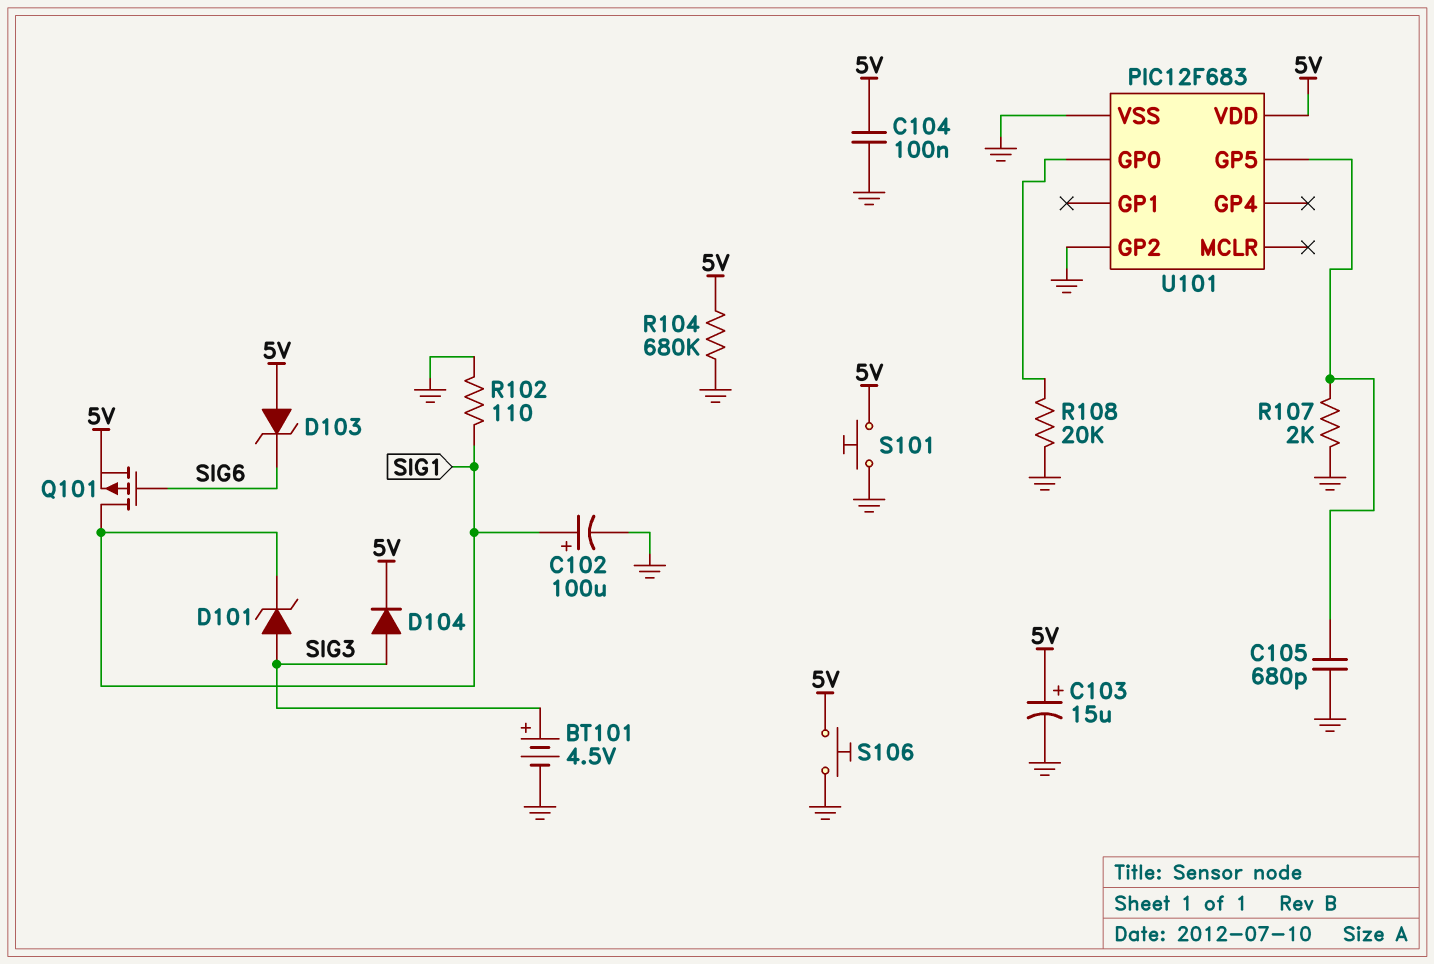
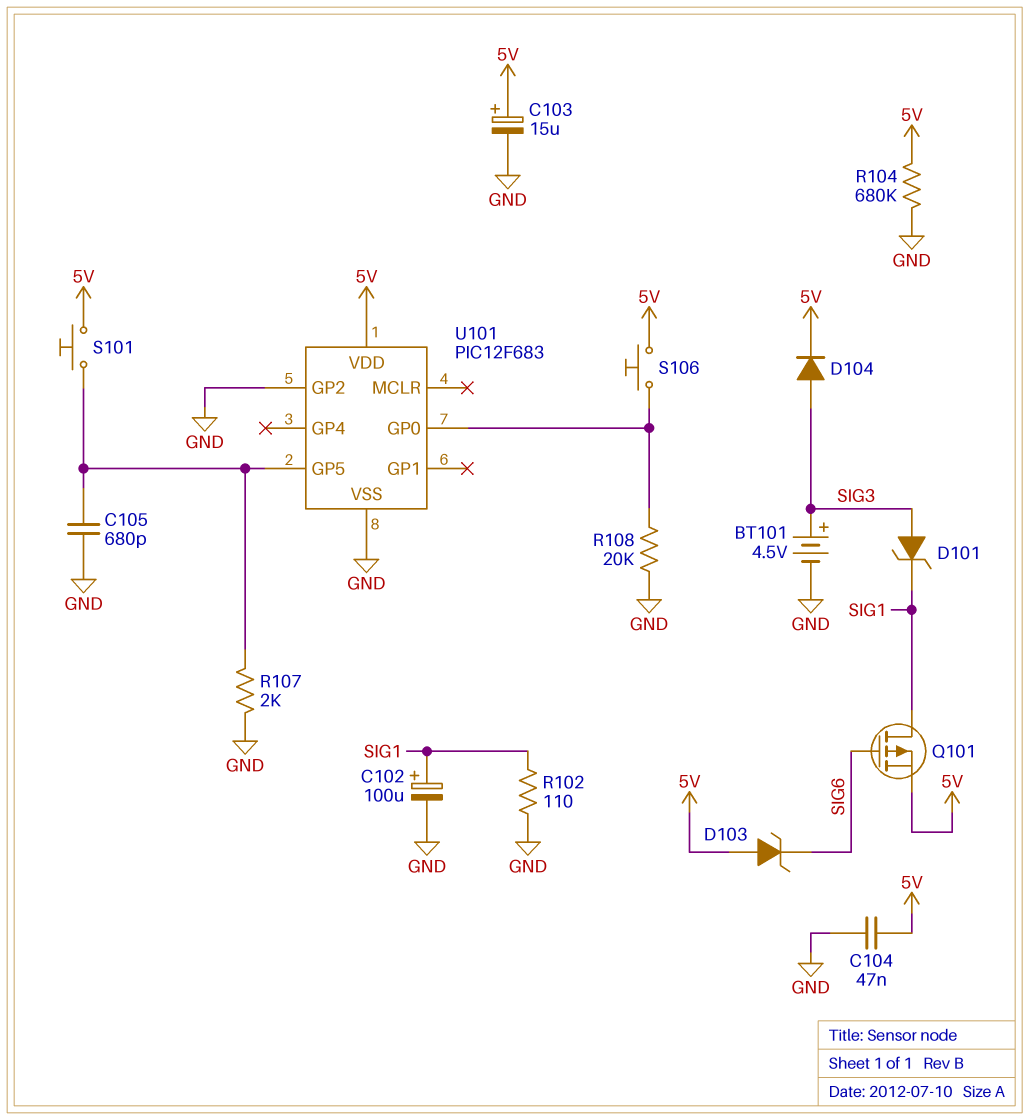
C104: 100nF (5V, GND) -> 47nF (5V, GND)
S101: button (5V, GND) -> button (5V, U101/GP5)
S106: button (5V, GND) -> button (5V, U101/GP0)

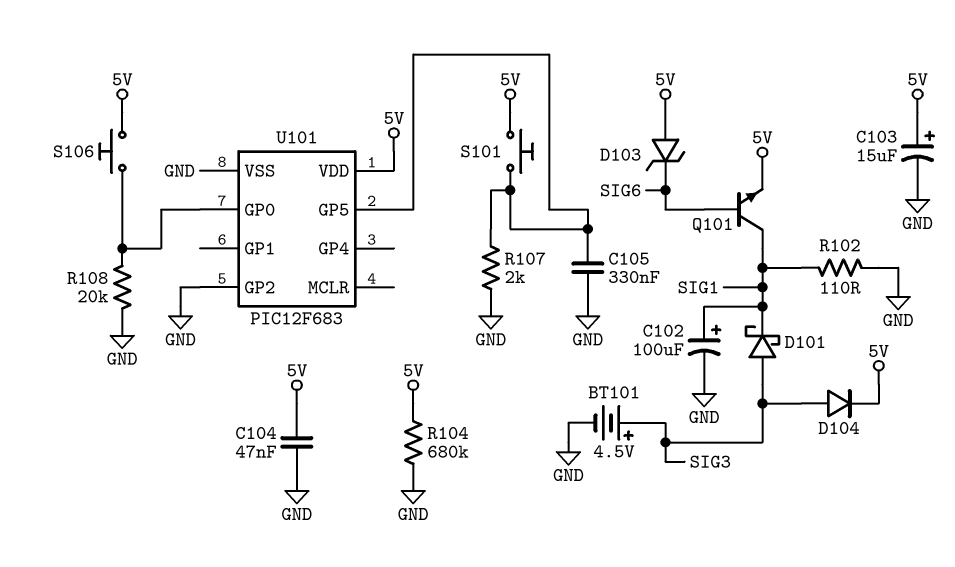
C105: 680pF (GND, U101/GP5) -> 330nF (GND, U101/GP5)
D101: zener (A SIG3, K SIG1) -> schottky (A SIG3, K SIG1)
Q101: PMOS (G SIG6, D SIG1, S 5V) -> NPN (B SIG6, C SIG1, E 5V)

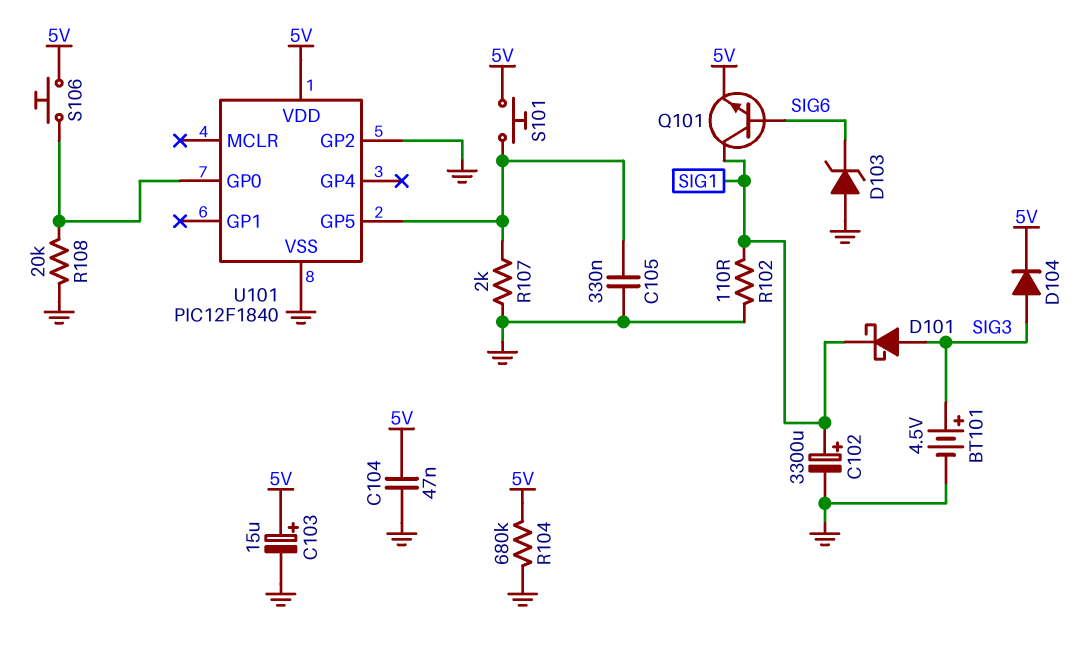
C102: 100uF (plus SIG1, minus GND) -> 3300uF (plus SIG1, minus GND)
D103: zener (A 5V, K SIG6) -> zener (A GND, K SIG6)
U101: PIC12F683 -> PIC12F1840

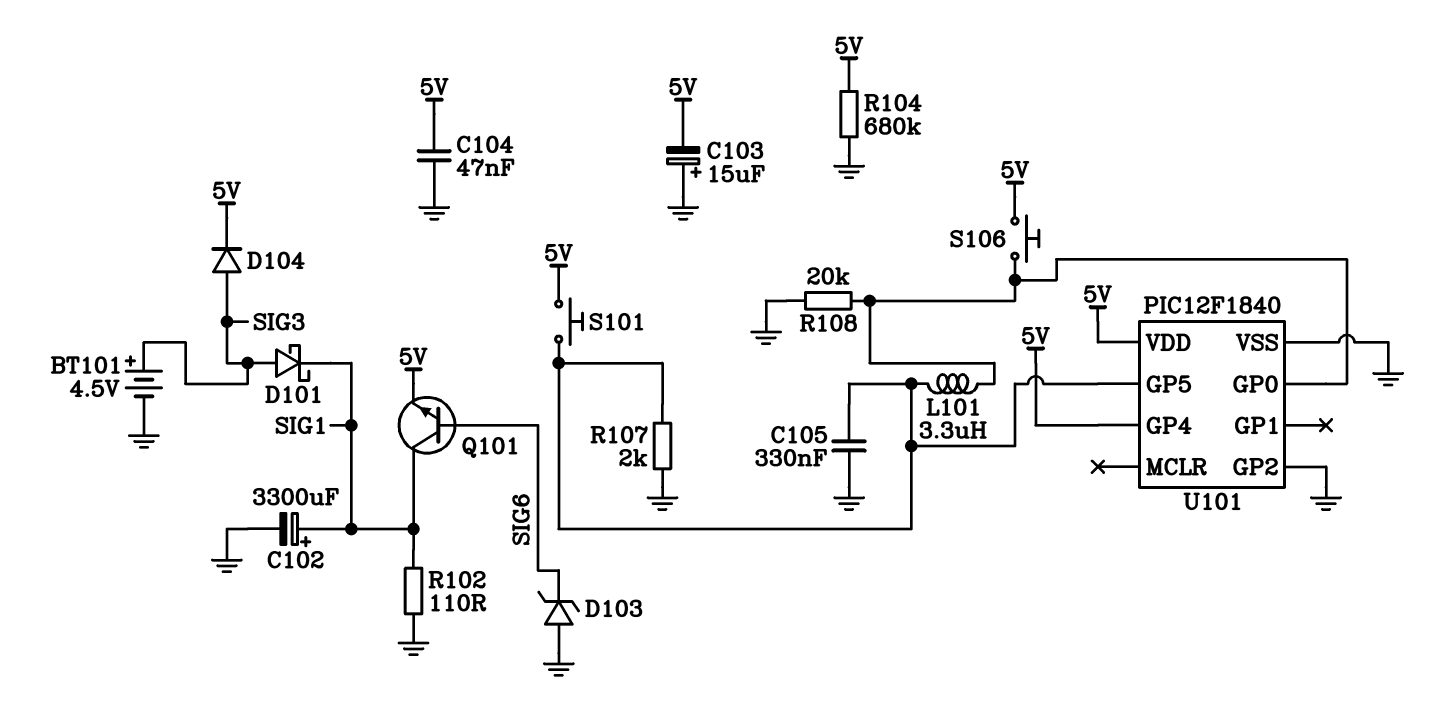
C103: 15uF (plus 5V, minus GND) -> 15uF (plus GND, minus 5V)
L101: none -> 3.3uH (U101/GP0, U101/GP5)
U101 pin GP4: none -> 5V

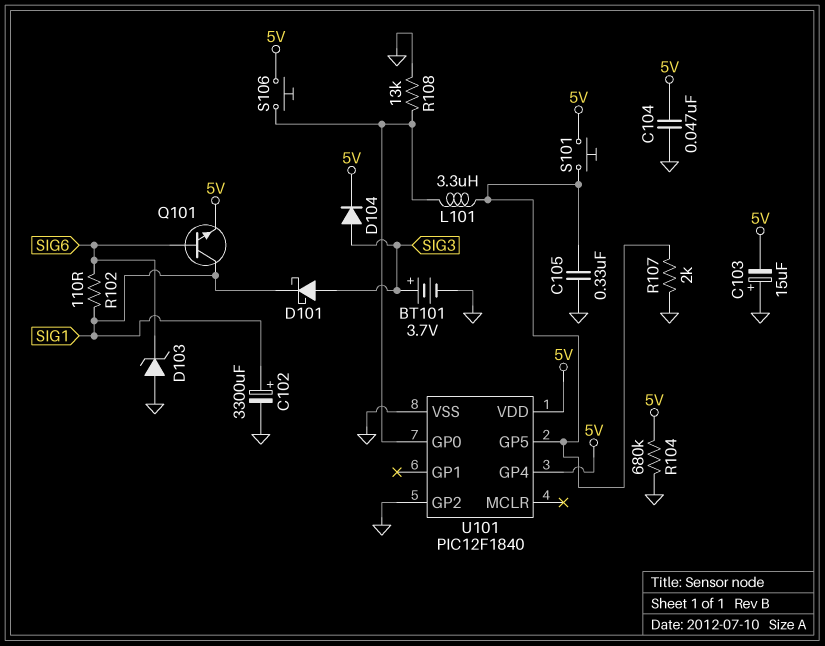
BT101: 4.5V (plus SIG3, minus GND) -> 3.7V (plus SIG3, minus GND)
R102: 110 (GND, SIG1) -> 110 (SIG1, SIG6)
R108: 20k (GND, U101/GP0) -> 13k (GND, U101/GP0)

